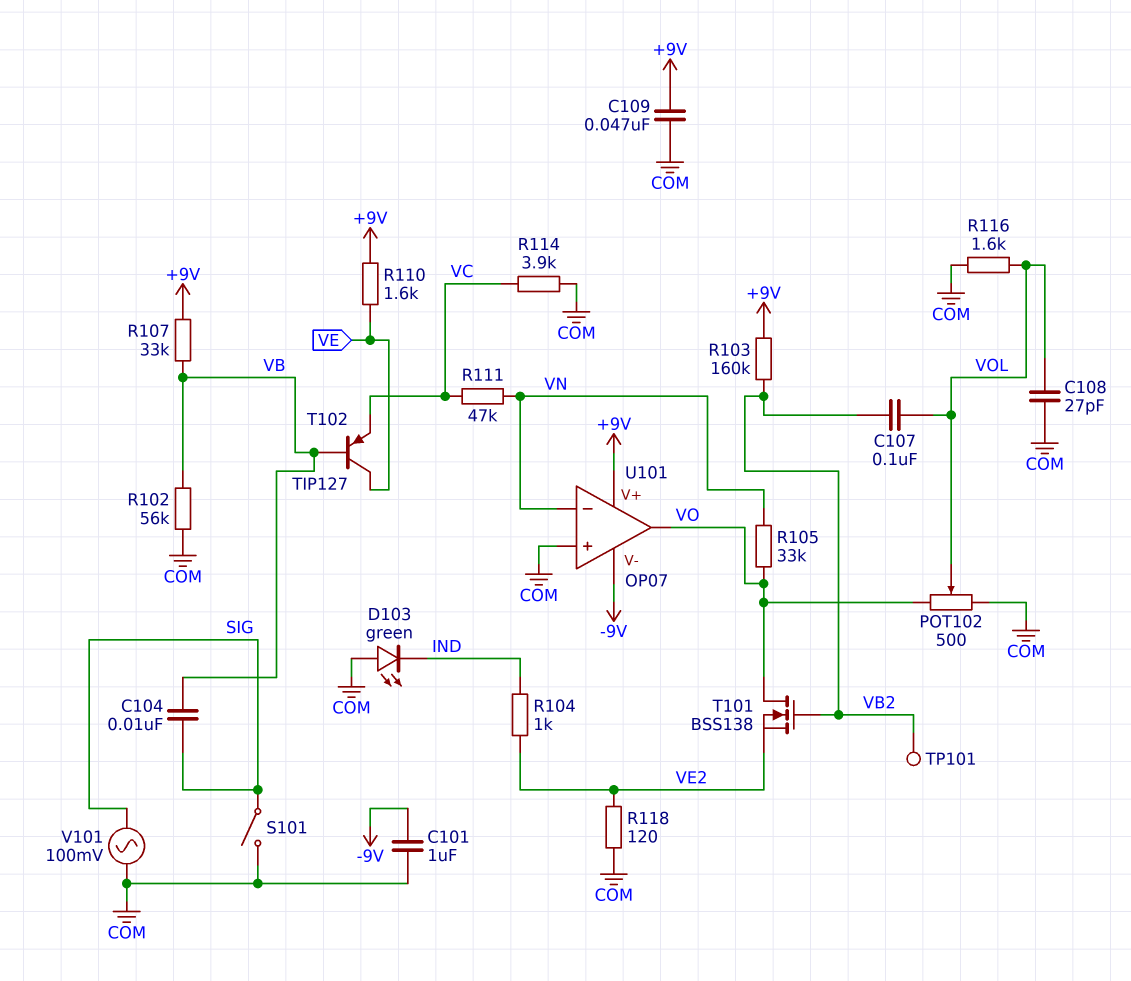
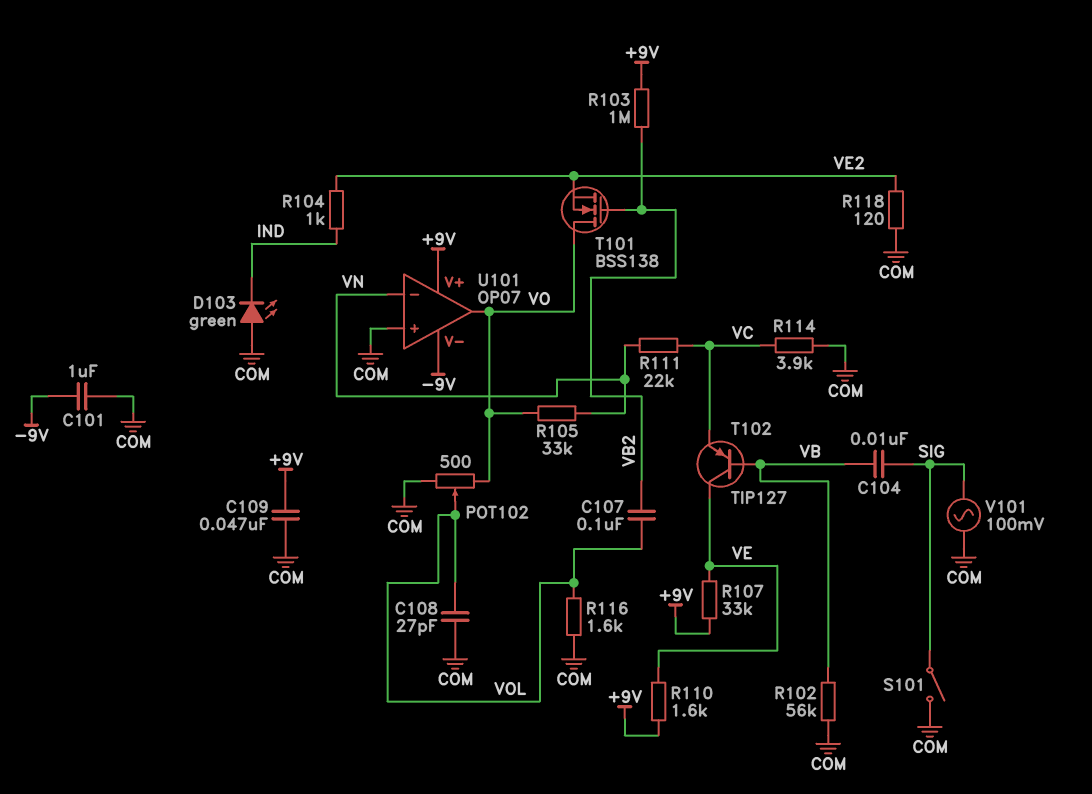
R103: 160k (+9V, VB2) -> 1M (+9V, VB2)
R107: 33k (+9V, VB) -> 33k (+9V, VE)
R111: 47k (VC, VN) -> 22k (VC, VN)
TP101: test point (VB2) -> none

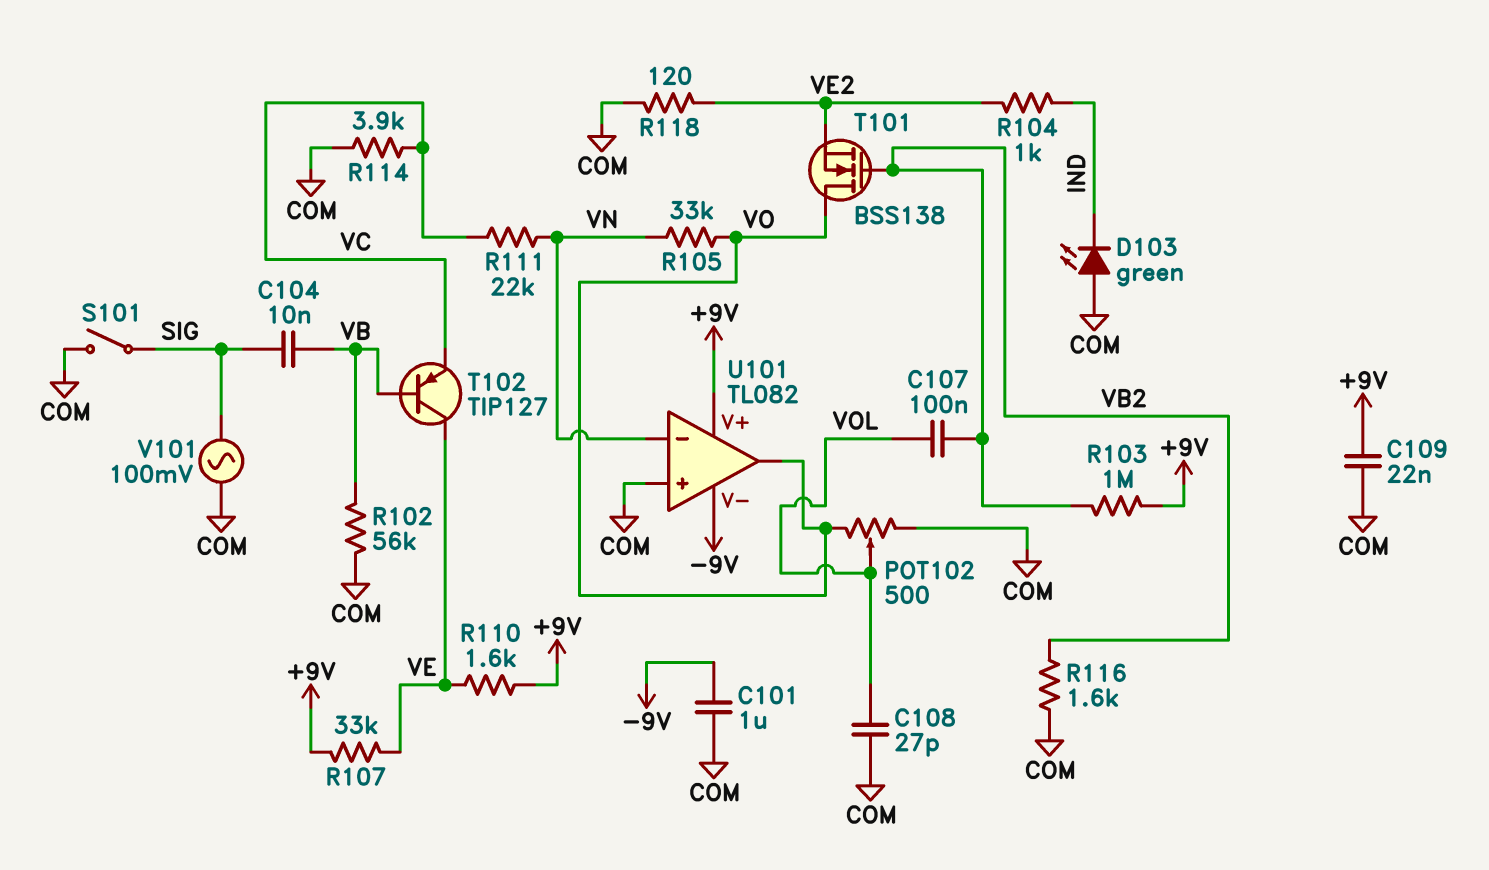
C109: 47nF (+9V, COM) -> 22nF (+9V, COM)
R116: 1.6k (COM, VOL) -> 1.6k (COM, VB2)
U101: OP07 -> TL082

